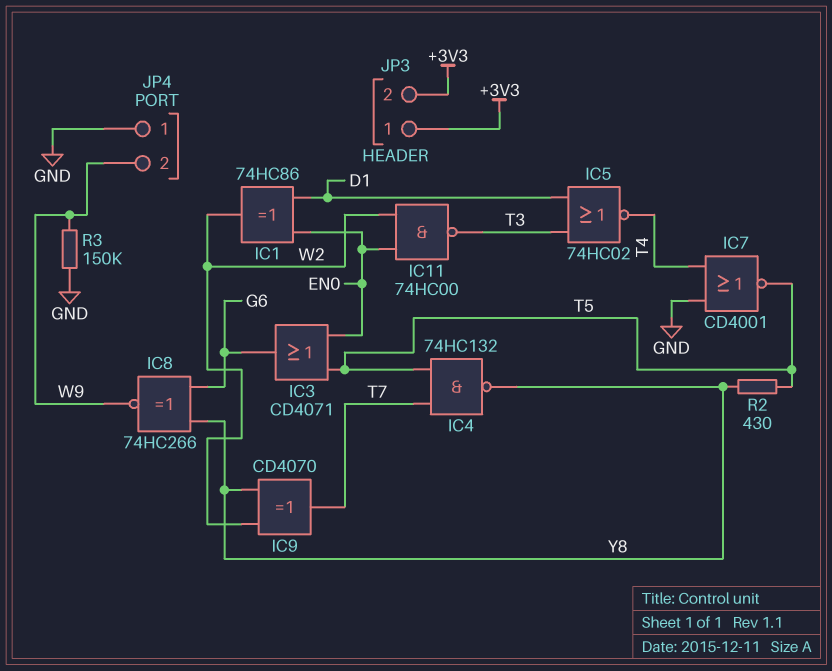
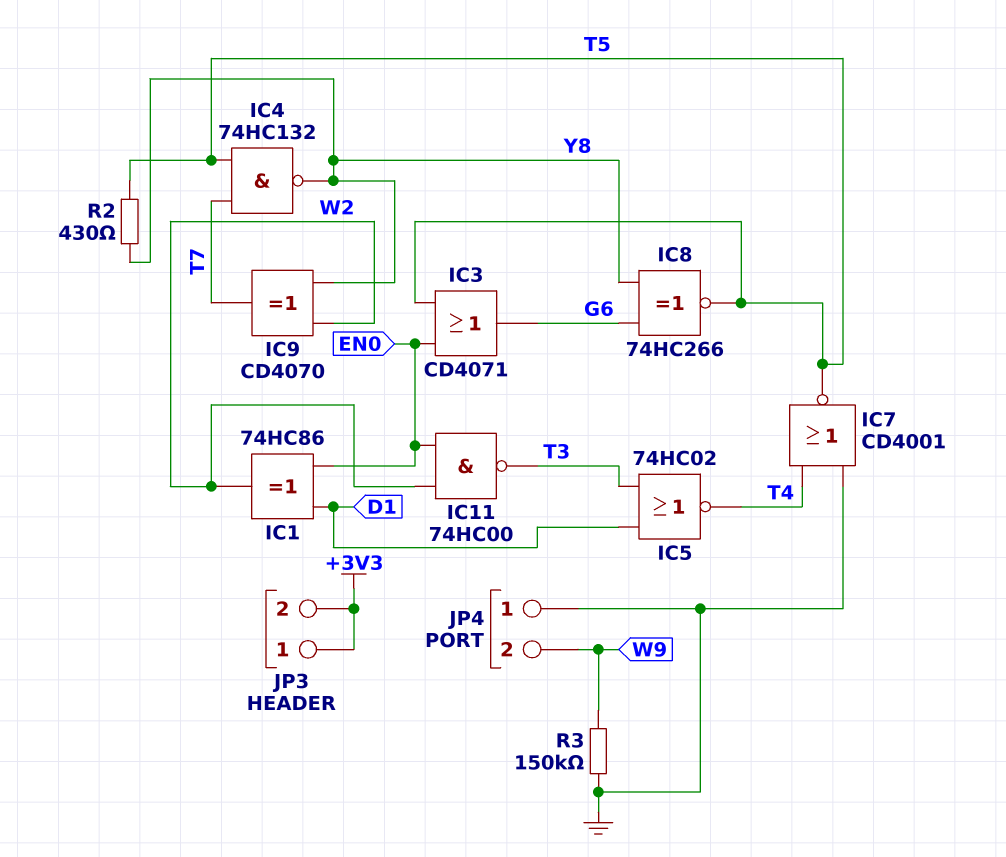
IC8: XNOR 74HC266 (in G6, in Y8, out W9) -> XNOR 74HC266 (in G6, in Y8, out T5)

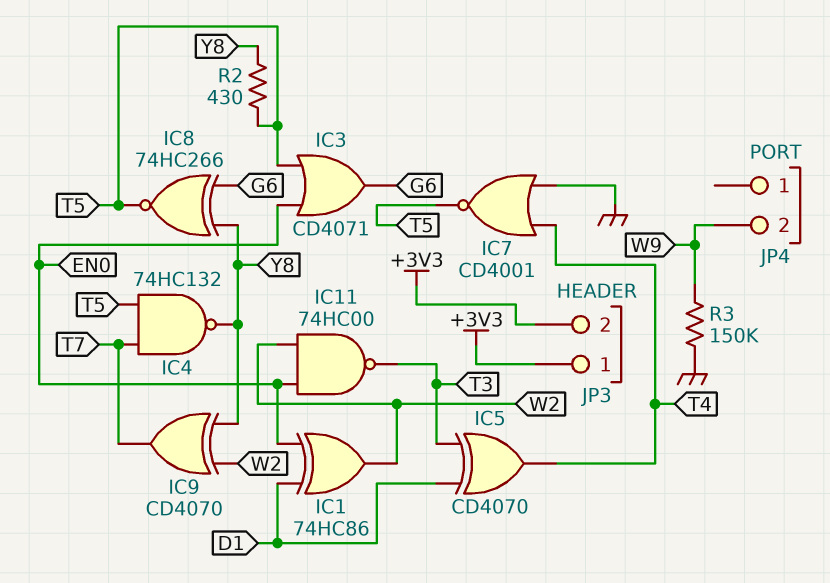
IC5: NOR 74HC02 (in D1, in T3, out T4) -> XOR CD4070 (in D1, in T3, out T4)
JP4 pin 1: GND -> none

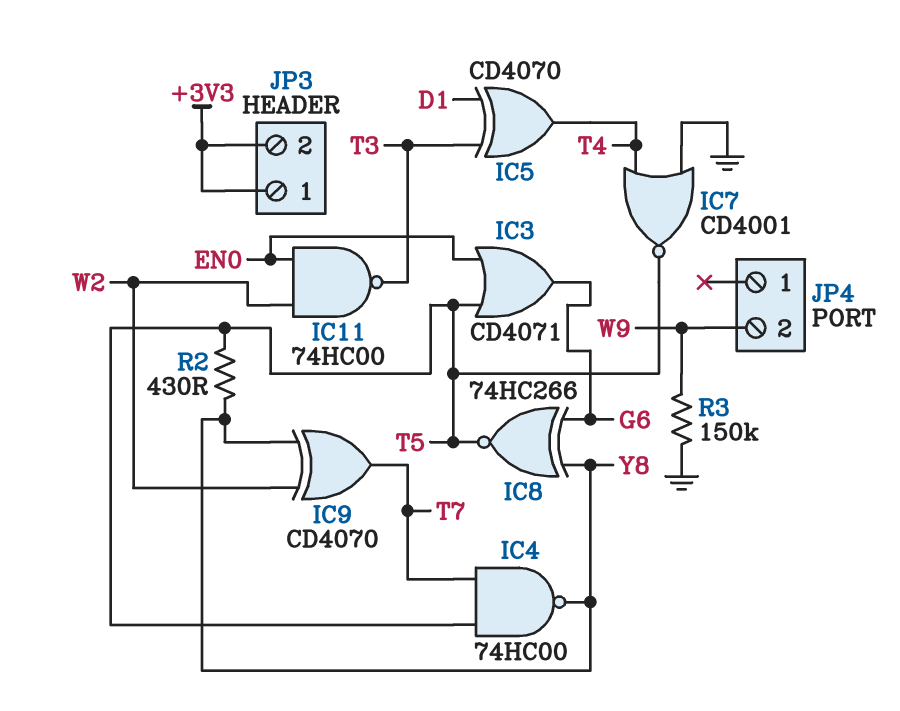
IC1: XOR 74HC86 (in D1, in EN0, out W2) -> none
IC4: NAND 74HC132 (in T5, in T7, out Y8) -> NAND 74HC00 (in T5, in T7, out Y8)

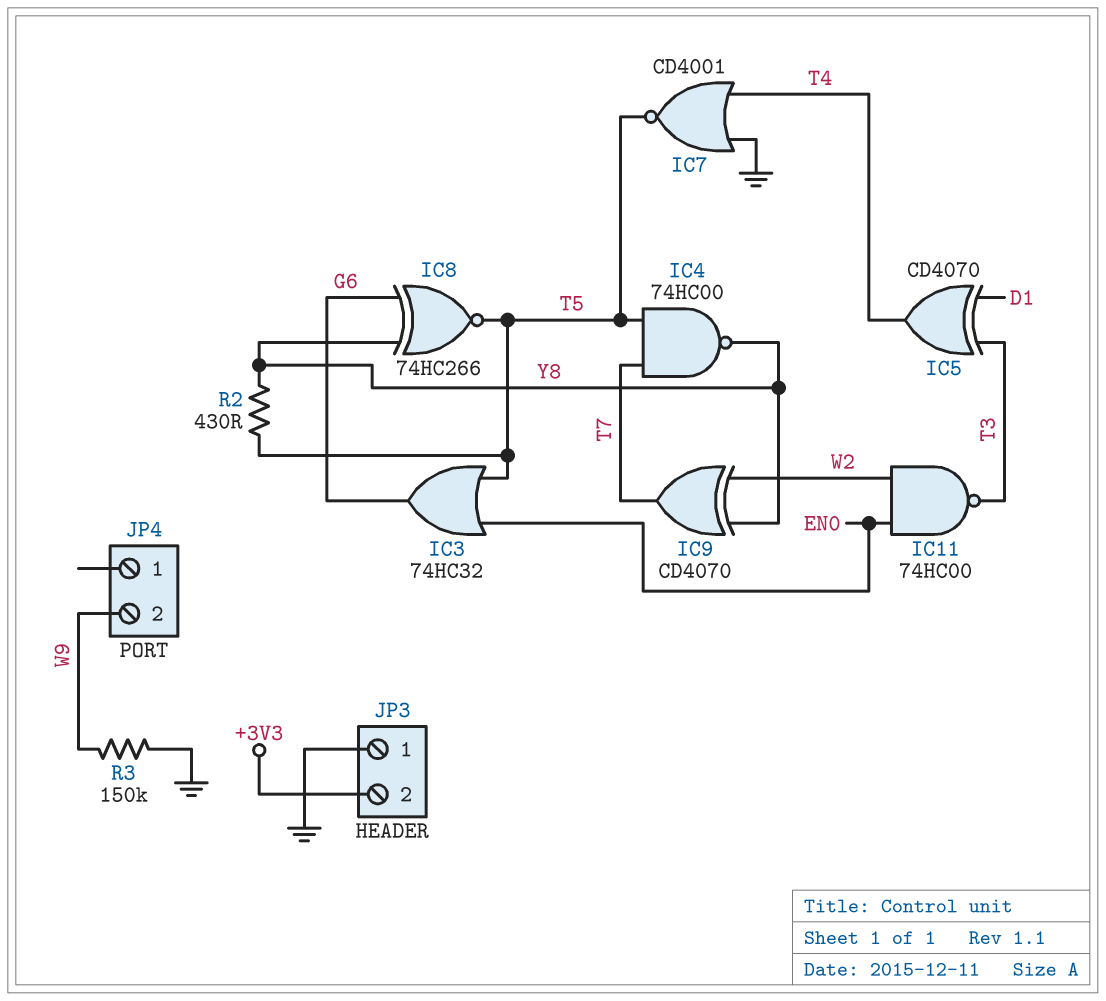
IC3: OR CD4071 (in EN0, in T5, out G6) -> OR 74HC32 (in EN0, in T5, out G6)
JP3 pin 1: +3V3 -> GND

